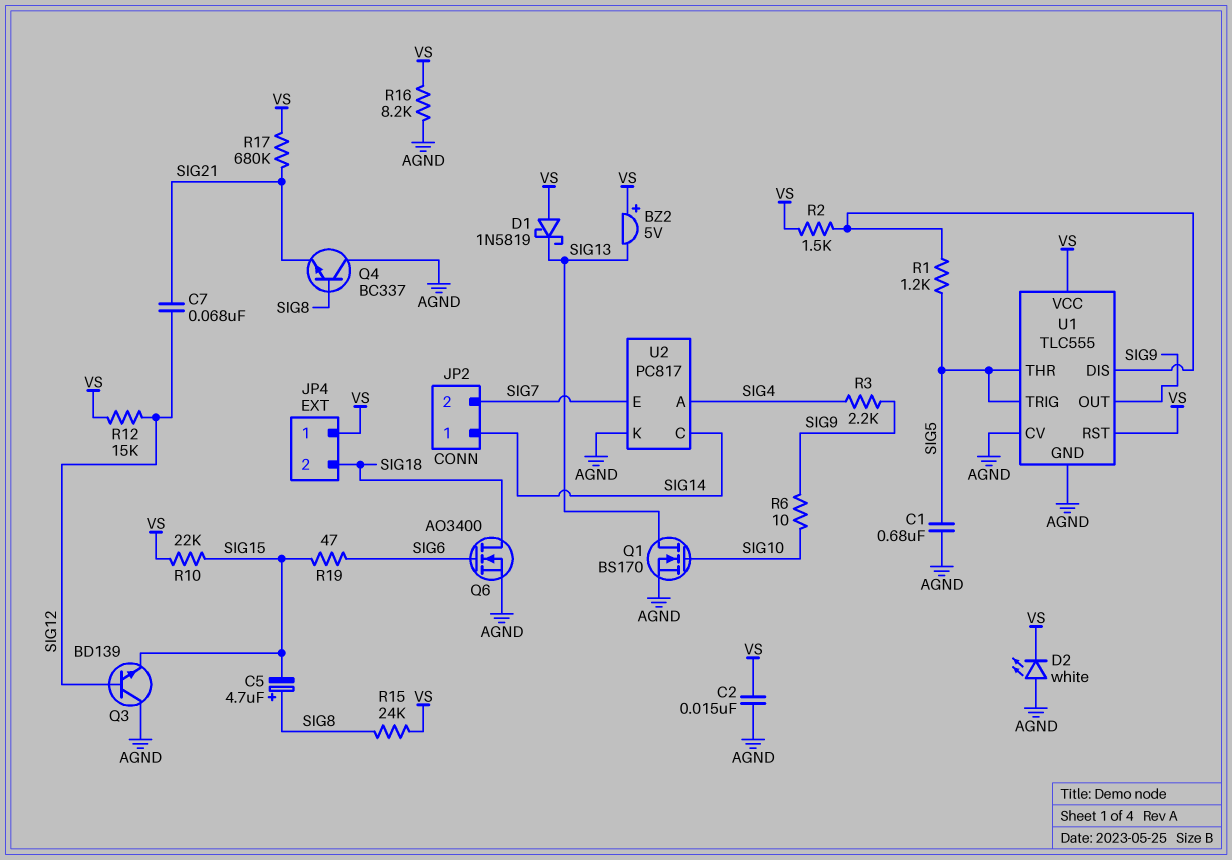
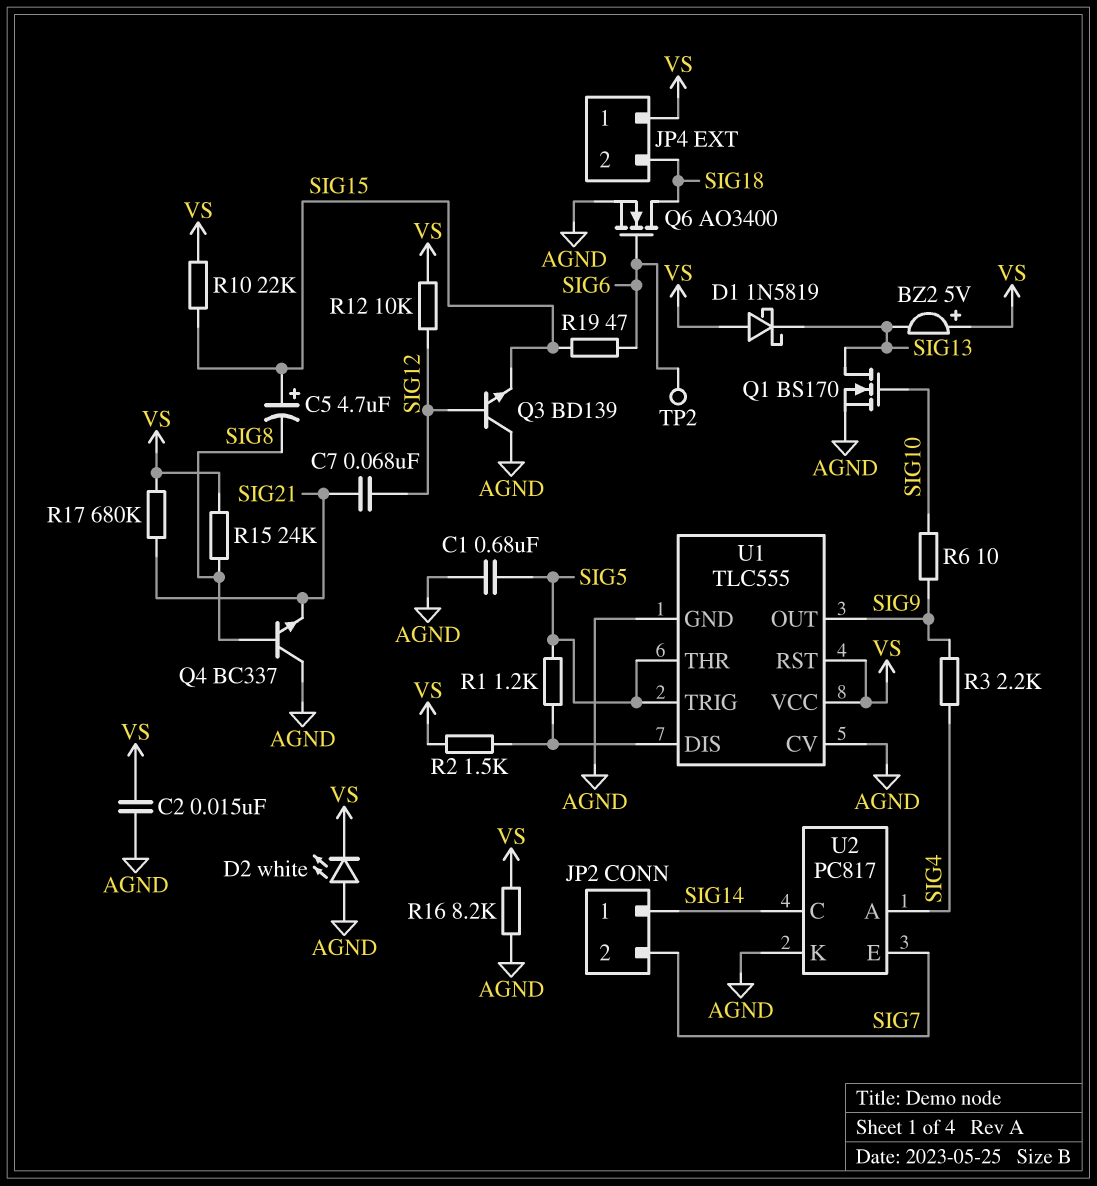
C5: 4.7uF (plus SIG8, minus SIG15) -> 4.7uF (plus SIG15, minus SIG8)
R12: 15k (SIG12, VS) -> 10k (SIG12, VS)
TP2: none -> test point (SIG6)

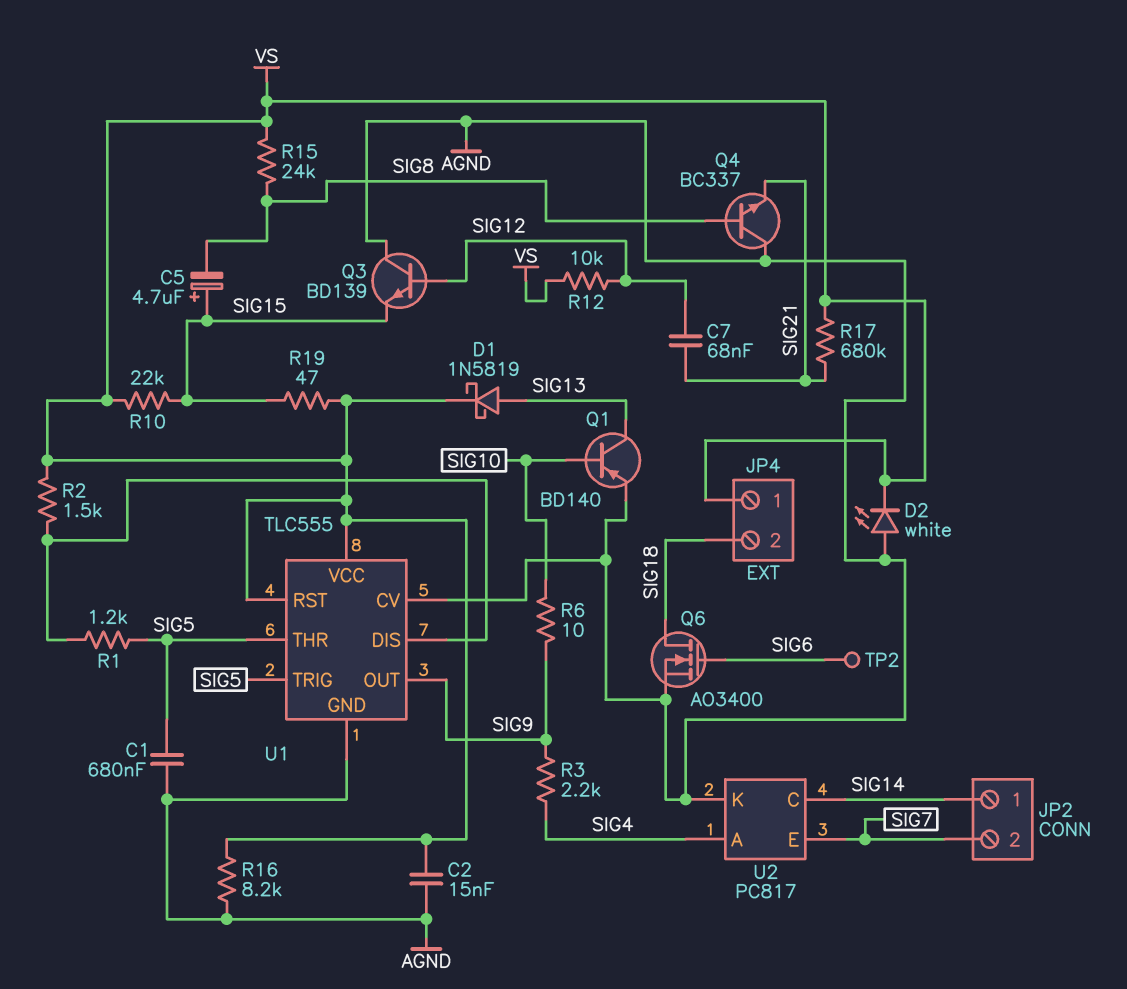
BZ2: buzzer 5V (plus VS, minus SIG13) -> none
D1: schottky 1N5819 (A VS, K SIG13) -> schottky 1N5819 (A SIG13, K VS)
Q1: NMOS BS170 (G SIG10, D SIG13, S AGND) -> PNP BD140 (B SIG10, C SIG13, E AGND)
R19: 47 (SIG6, SIG15) -> 47 (SIG15, VS)

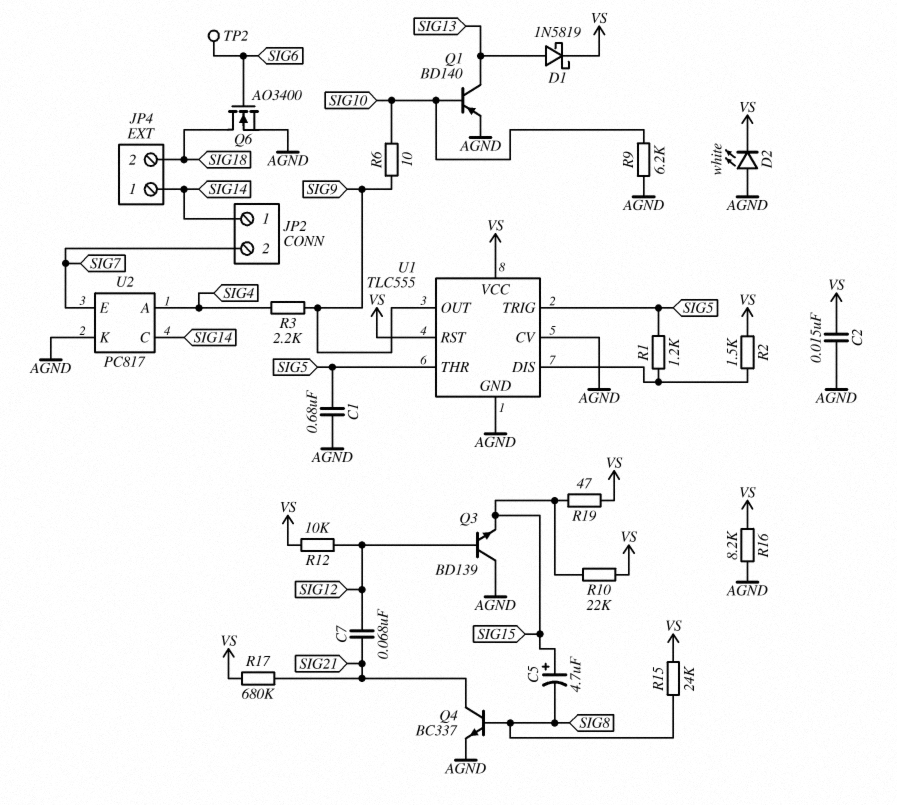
JP4 pin 1: VS -> SIG14
Q4: NPN BC337 (B SIG8, C AGND, E SIG21) -> NPN BC337 (B SIG8, C SIG21, E AGND)
R9: none -> 6.2k (AGND, SIG10)

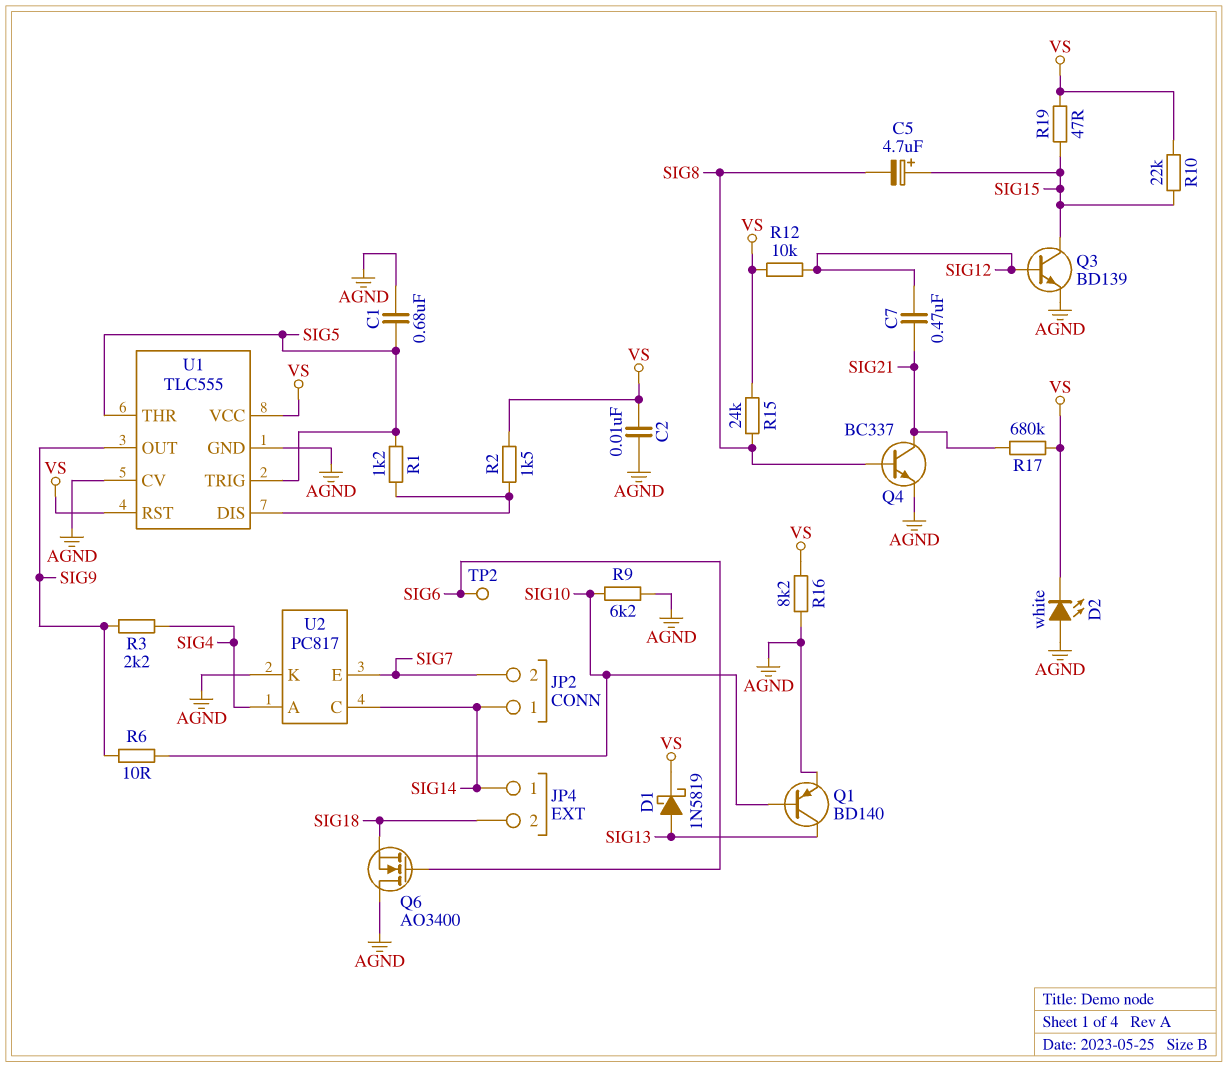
C2: 15nF (AGND, VS) -> 10nF (AGND, VS)
C7: 68nF (SIG12, SIG21) -> 470nF (SIG12, SIG21)
Q3: NPN BD139 (B SIG12, C AGND, E SIG15) -> NPN BD139 (B SIG12, C SIG15, E AGND)
Q6: NMOS AO3400 (G SIG6, D SIG18, S AGND) -> NMOS AO3400 (G SIG6, D AGND, S SIG18)

